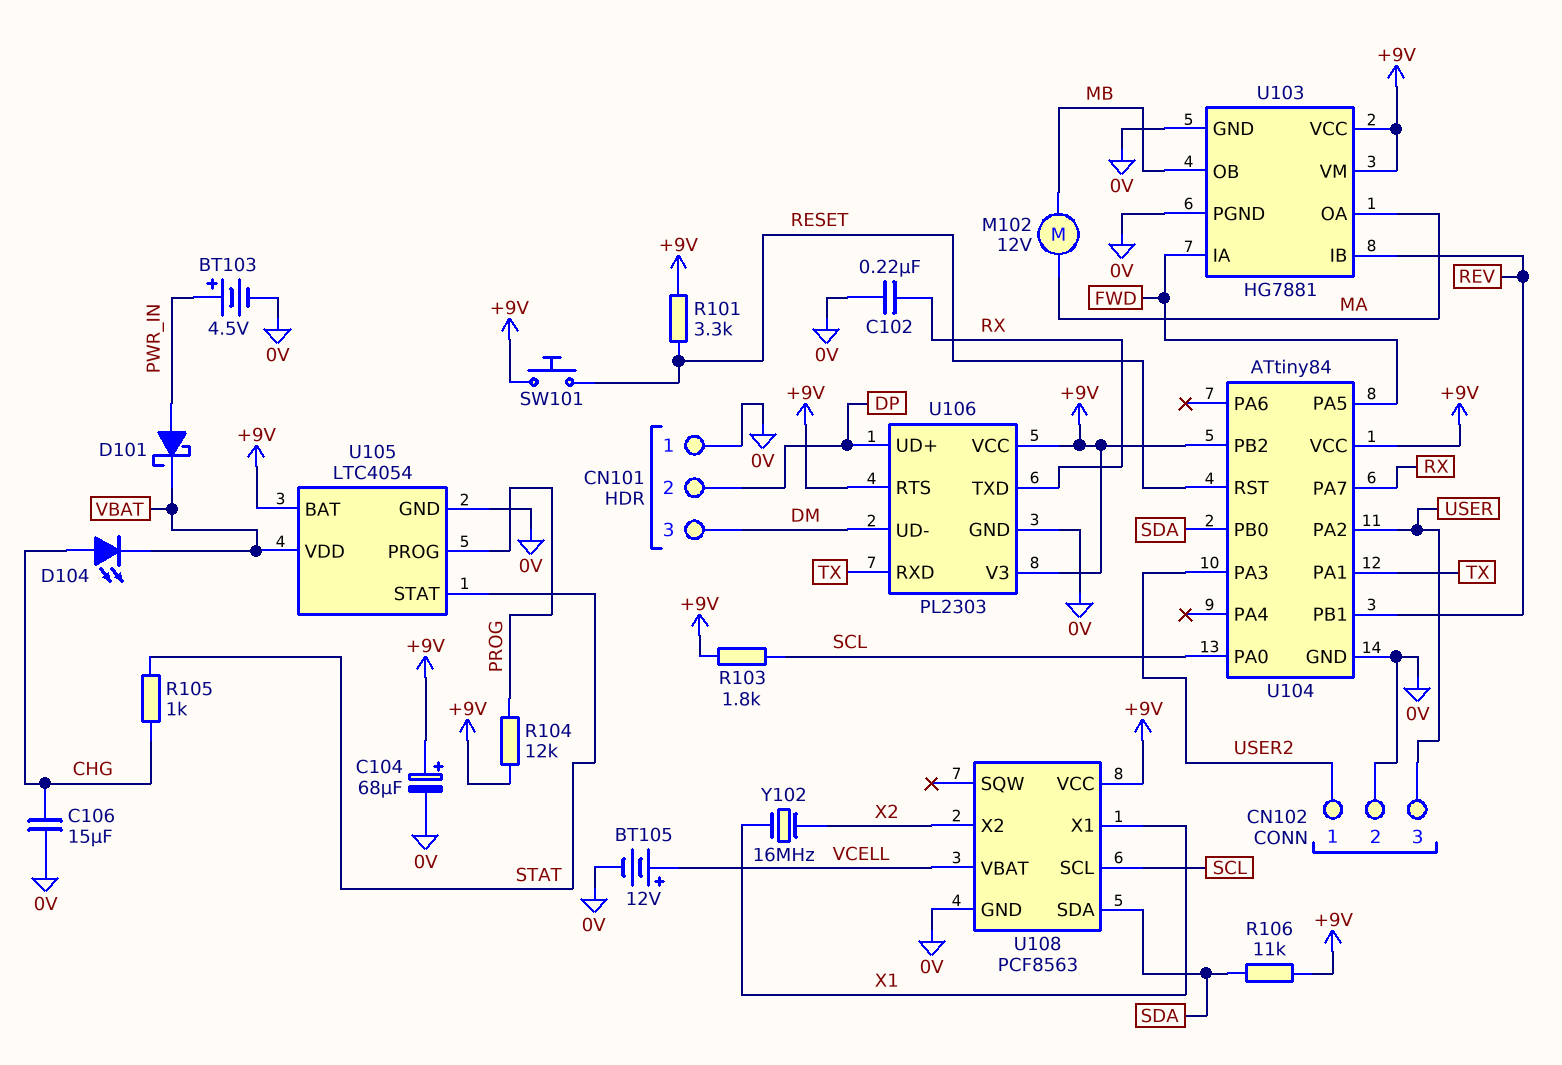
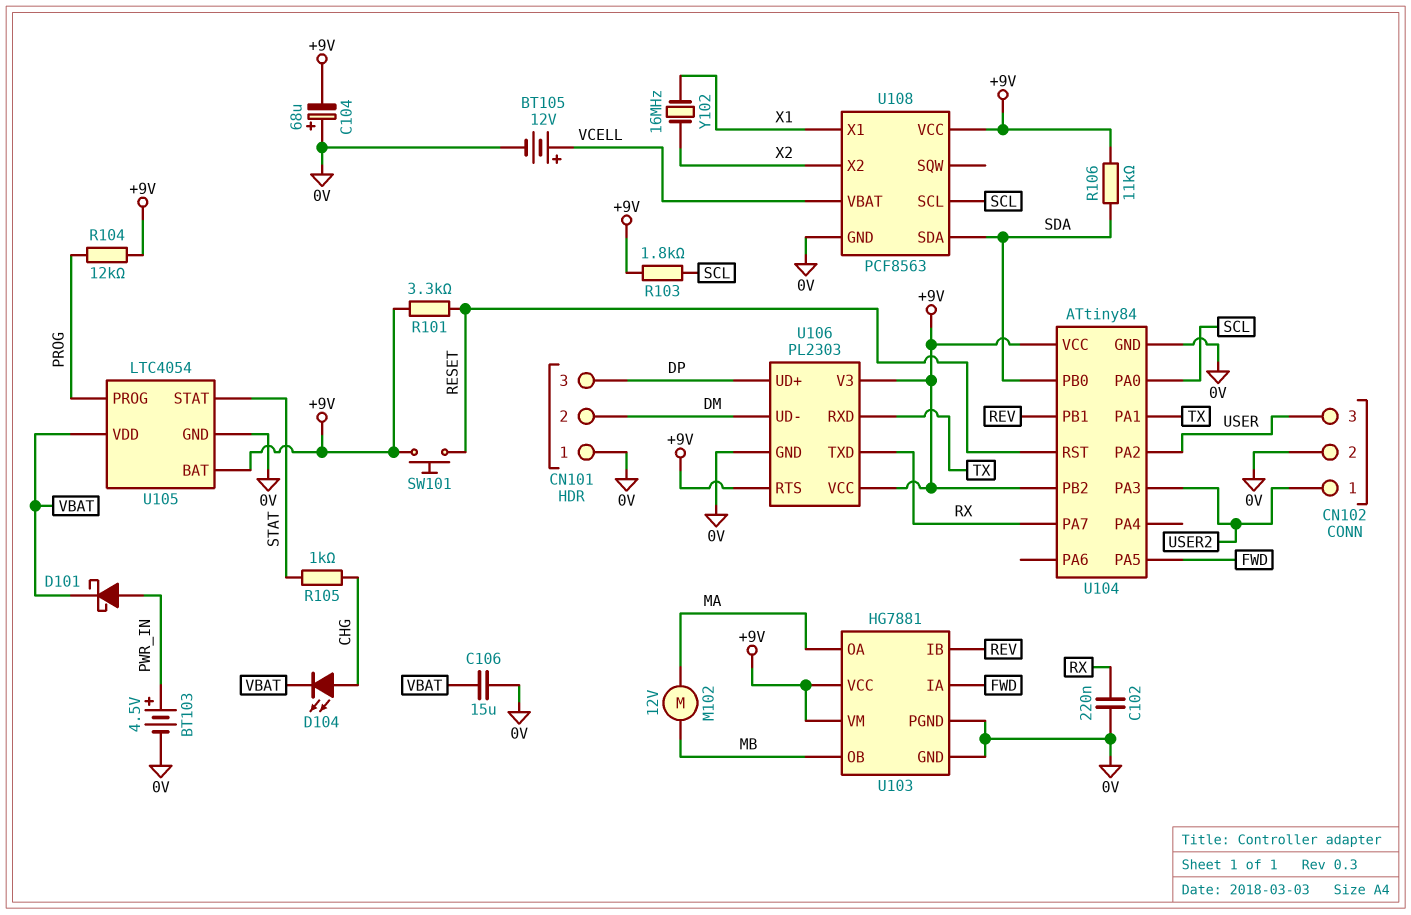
C104: 68uF (plus +9V, minus 0V) -> 68uF (plus 0V, minus +9V)
C106: 15uF (0V, CHG) -> 15uF (0V, VBAT)
CN101 pin 2: DP -> DM
CN101 pin 3: DM -> DP

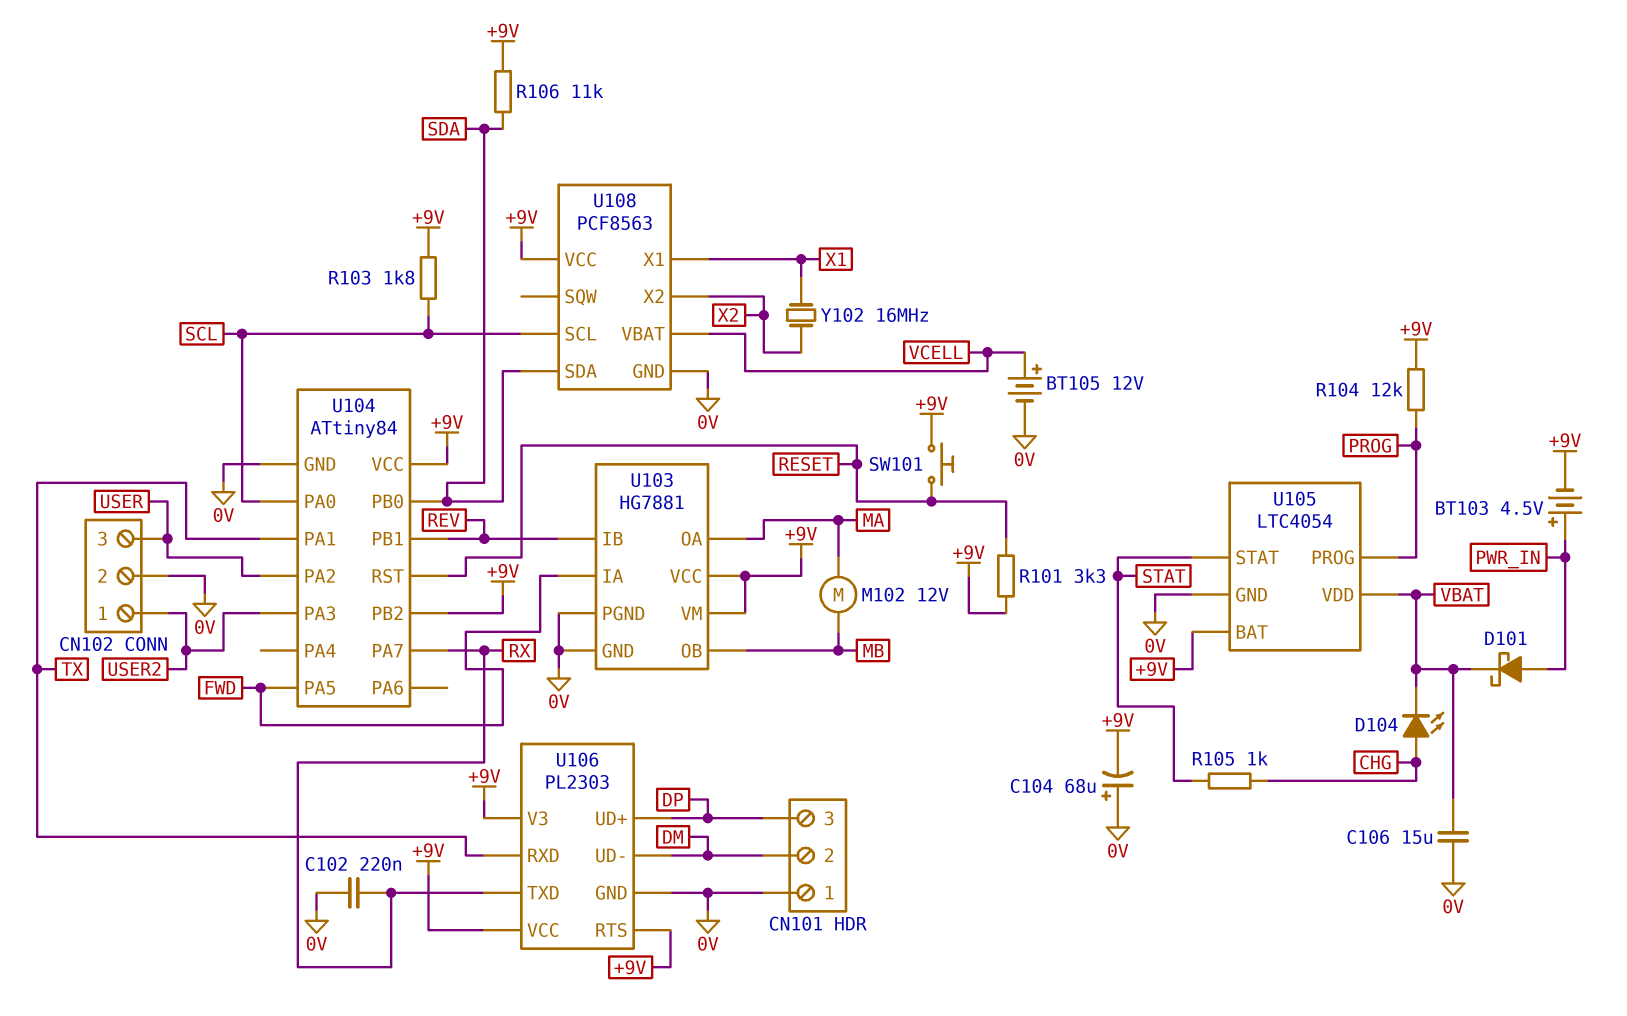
BT103: 4.5V (plus PWR_IN, minus 0V) -> 4.5V (plus PWR_IN, minus +9V)

